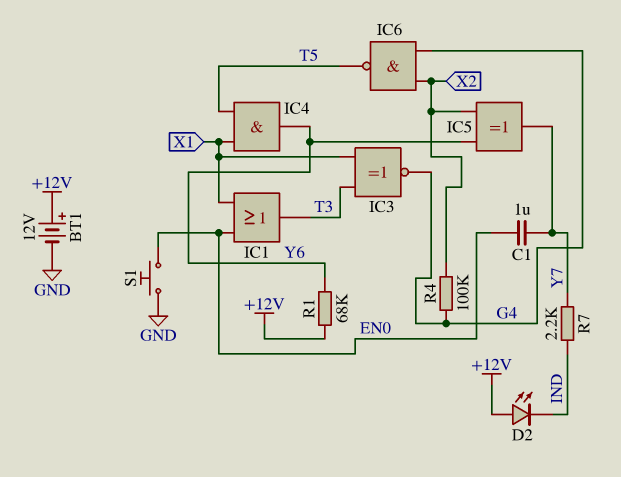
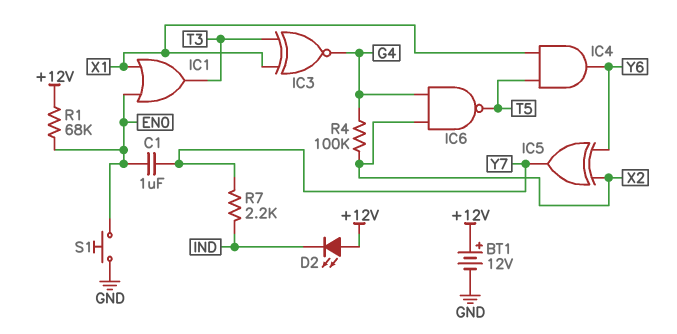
R1: 68k (+12V, Y6) -> 68k (+12V, EN0)

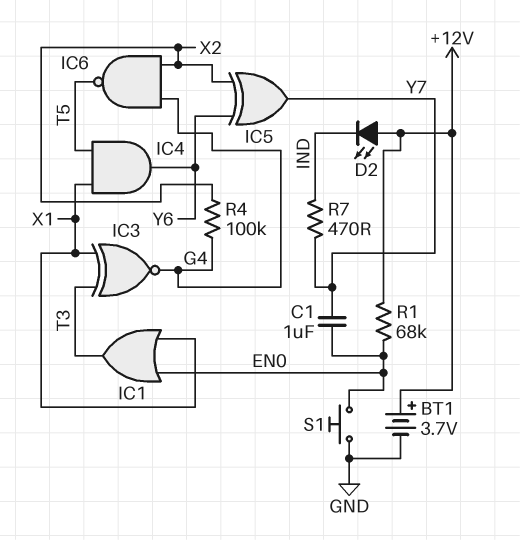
BT1: 12V (plus +12V, minus GND) -> 3.7V (plus +12V, minus GND)
R7: 2.2k (IND, Y7) -> 470 (IND, Y7)

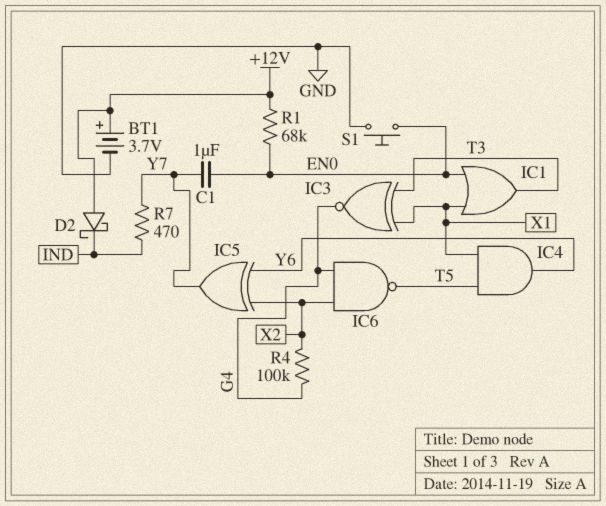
D2: LED (A +12V, K IND) -> schottky (A +12V, K IND)

